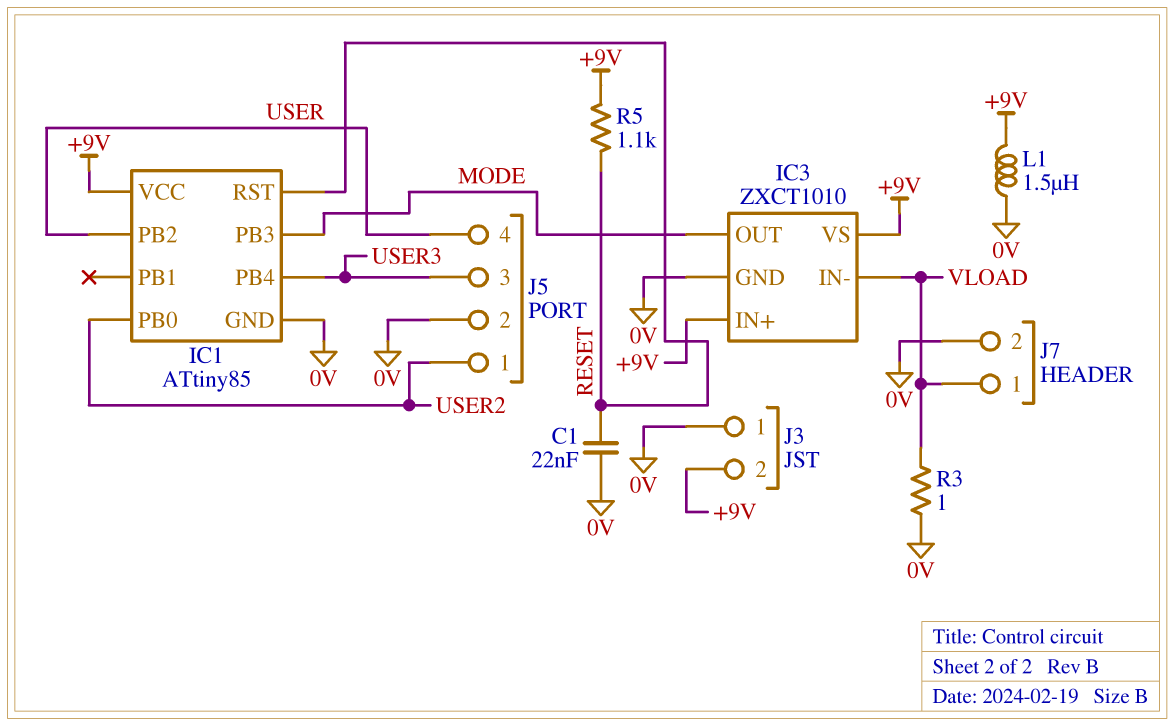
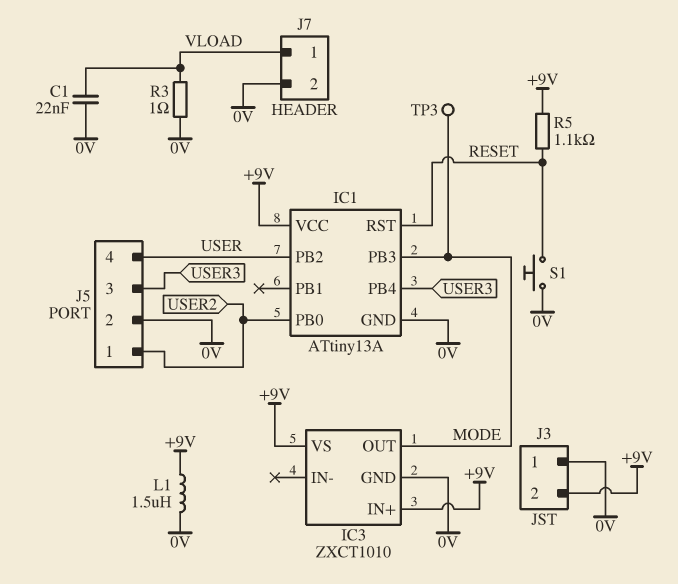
C1: 22nF (0V, RESET) -> 22nF (0V, VLOAD)
IC1: ATtiny85 -> ATtiny13A
IC3 pin IN-: VLOAD -> none
S1: none -> button (0V, RESET)
TP3: none -> test point (MODE)

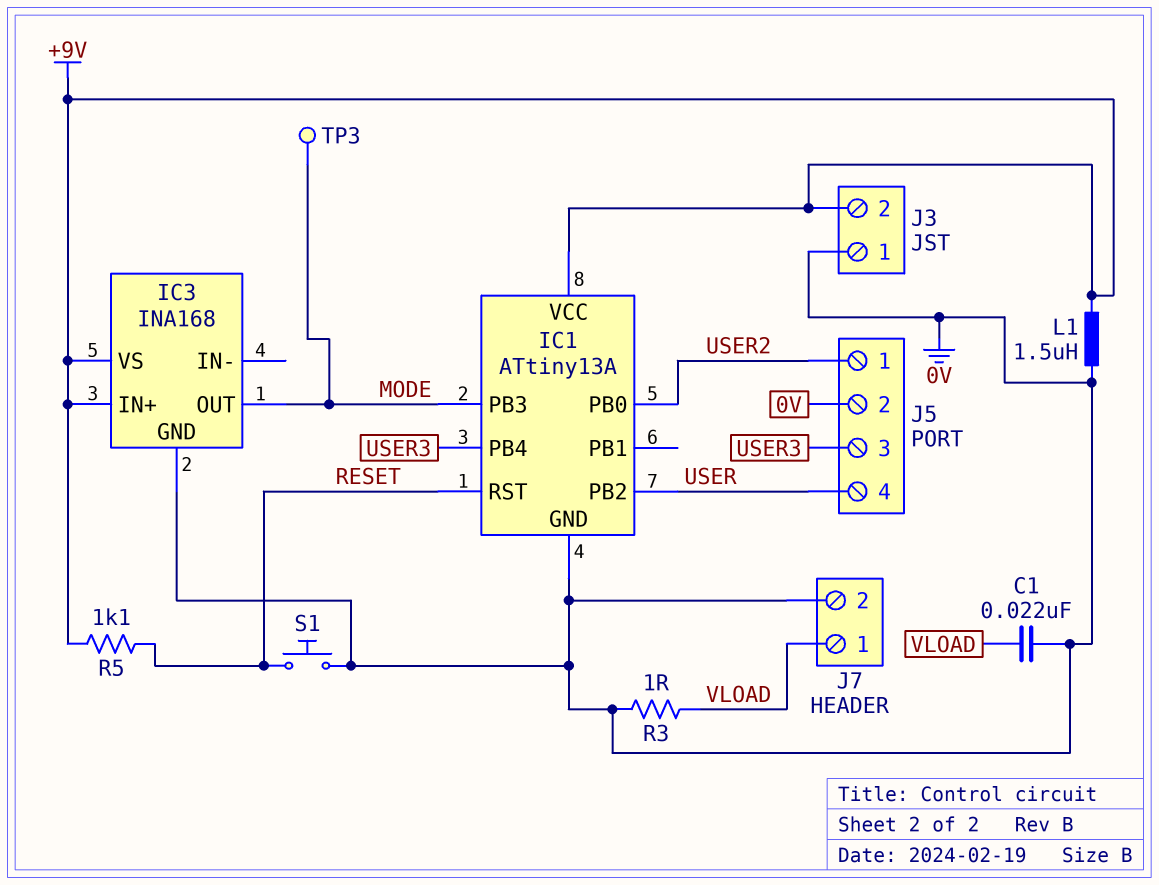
IC3: ZXCT1010 -> INA168

